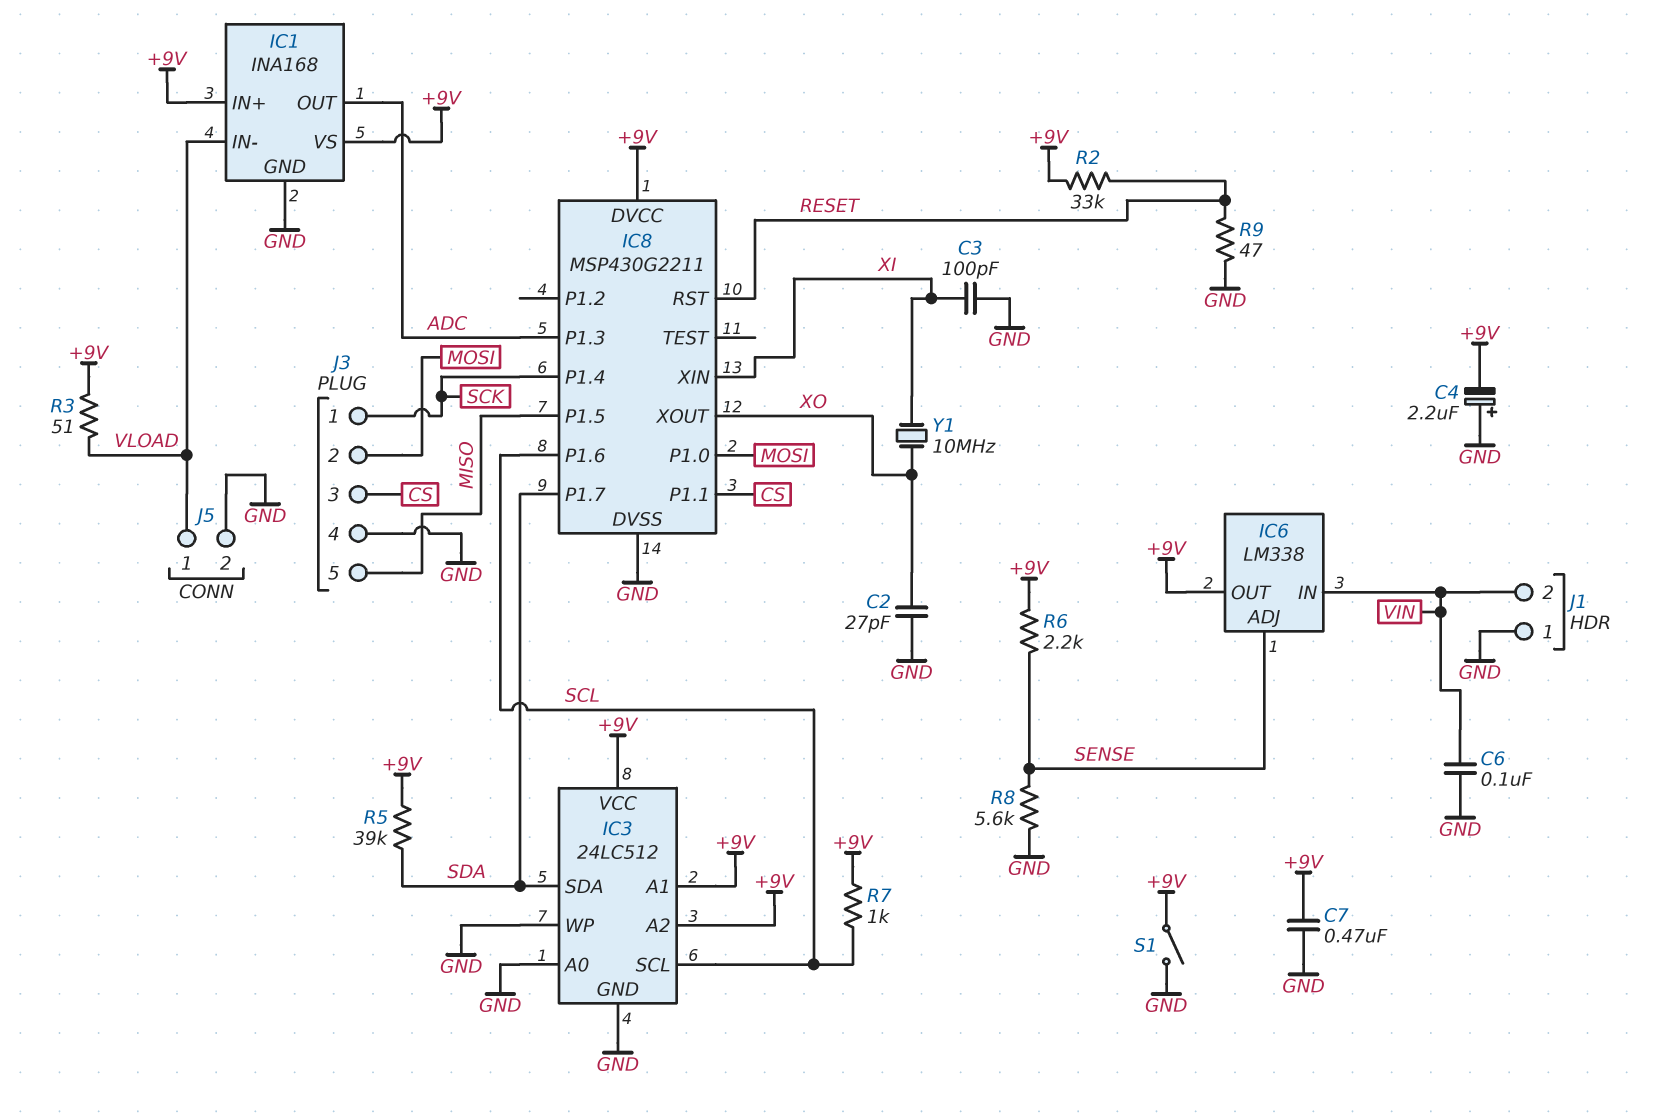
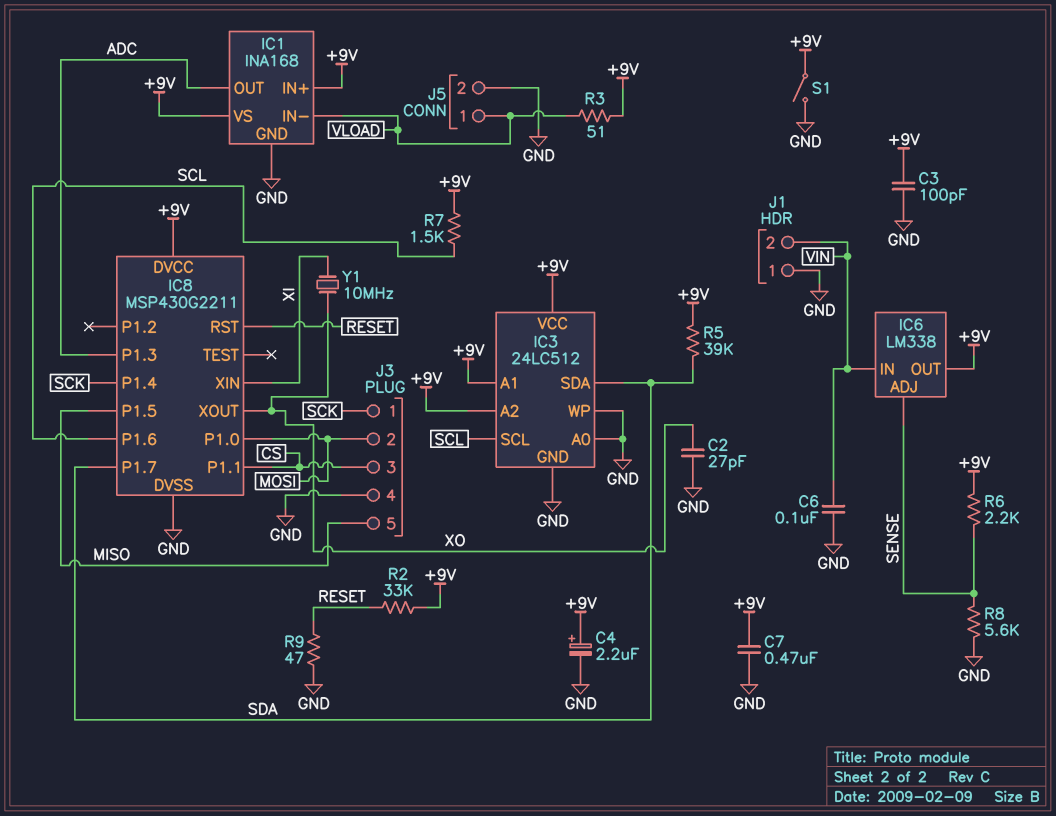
C3: 100pF (GND, XI) -> 100pF (+9V, GND)
C4: 2.2uF (plus GND, minus +9V) -> 2.2uF (plus +9V, minus GND)
R7: 1k (+9V, SCL) -> 1.5k (+9V, SCL)

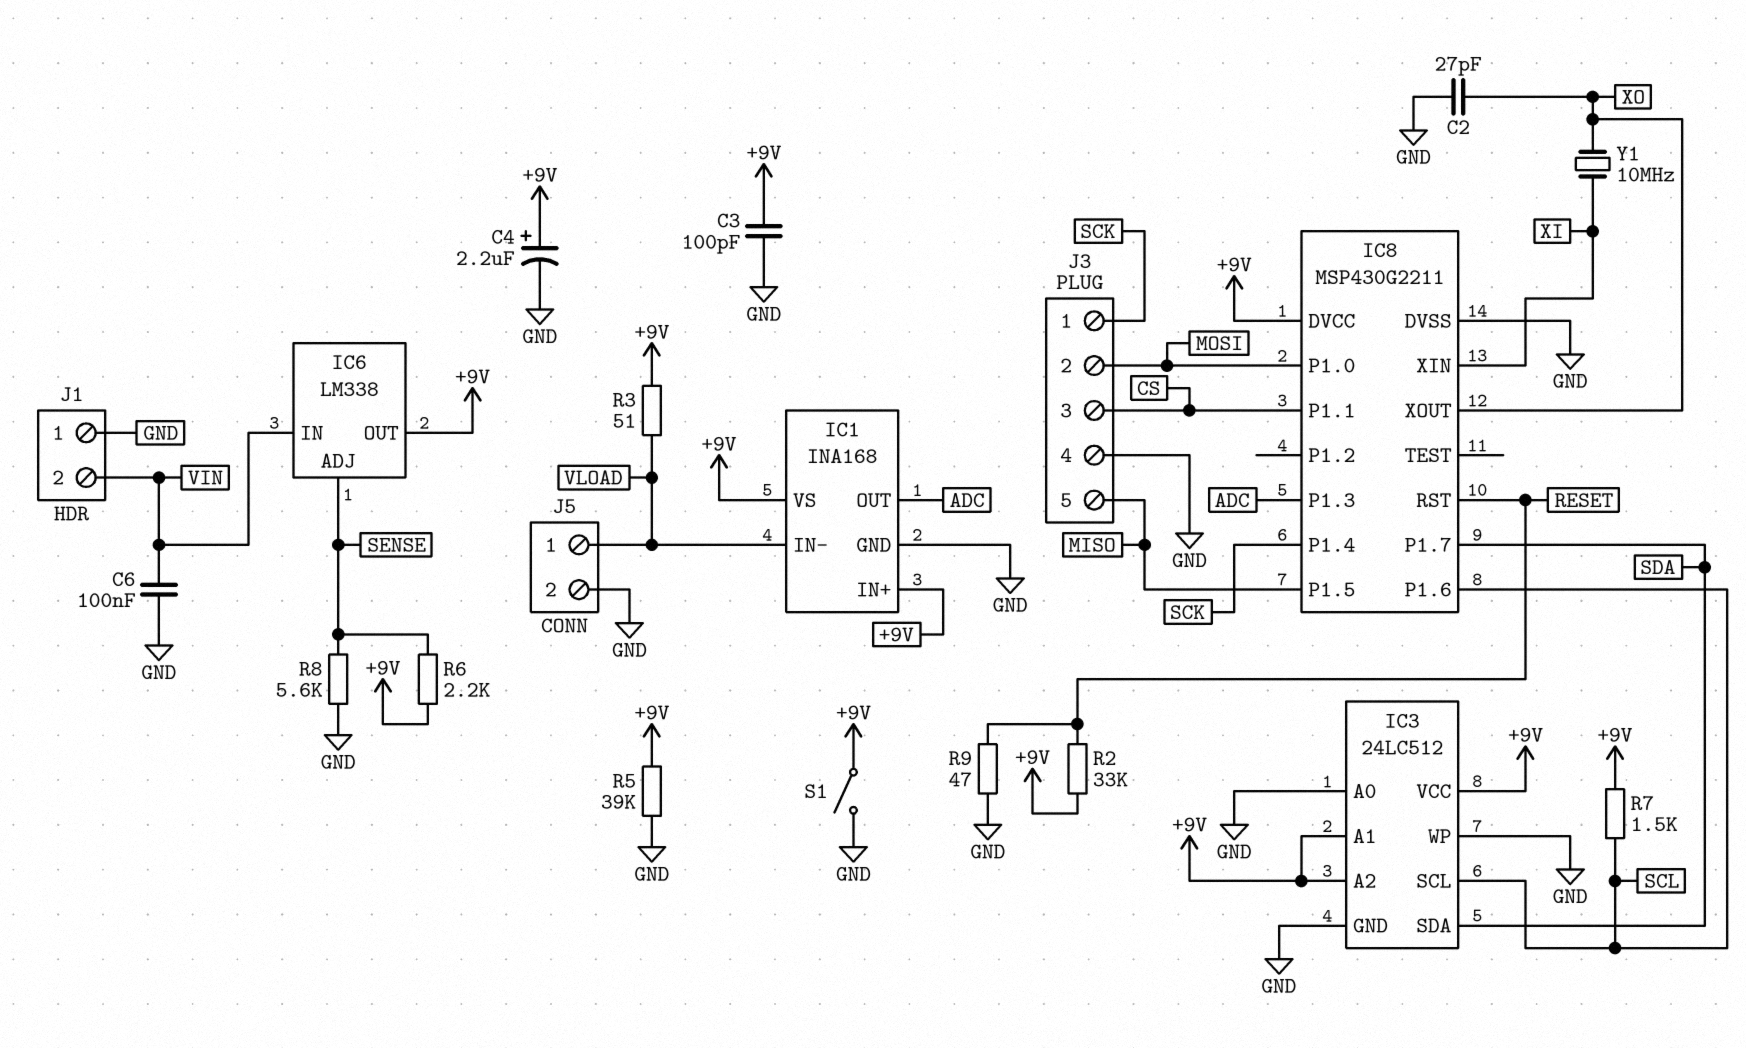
C7: 470nF (+9V, GND) -> none
R5: 39k (+9V, SDA) -> 39k (+9V, GND)

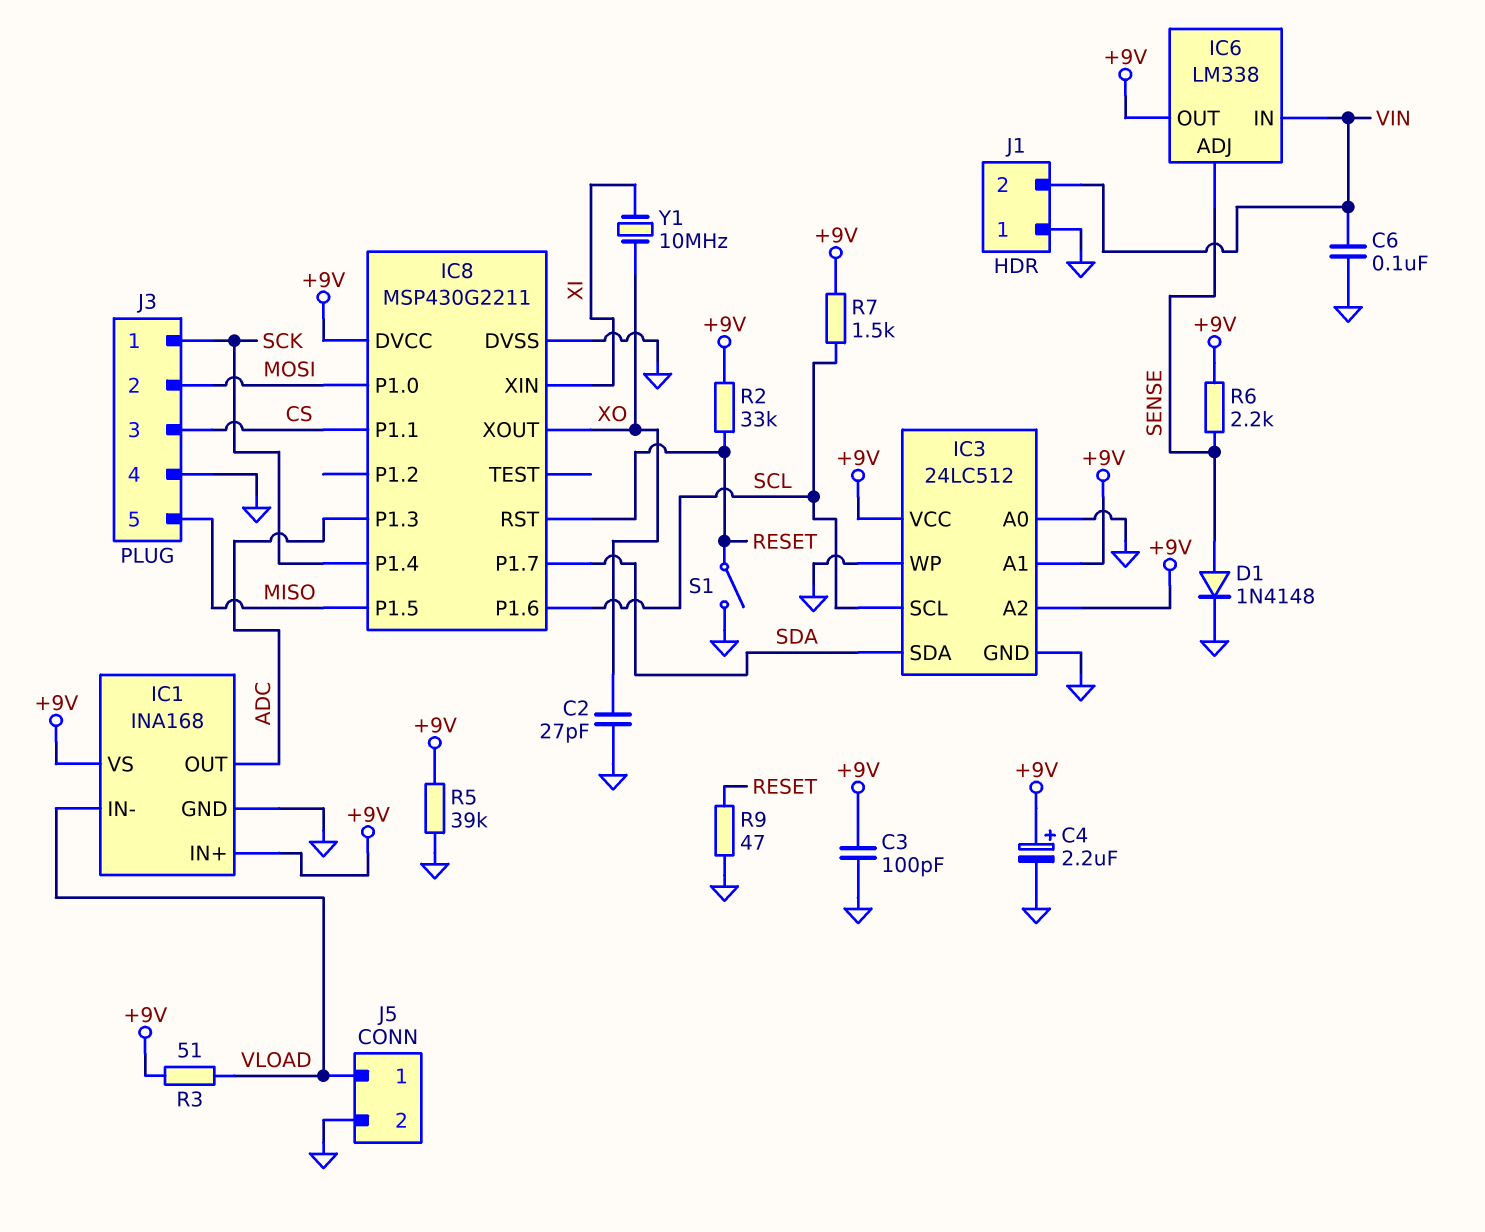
D1: none -> diode 1N4148 (A SENSE, K GND)
R8: 5.6k (GND, SENSE) -> none
S1: switch (+9V, GND) -> switch (GND, RESET)

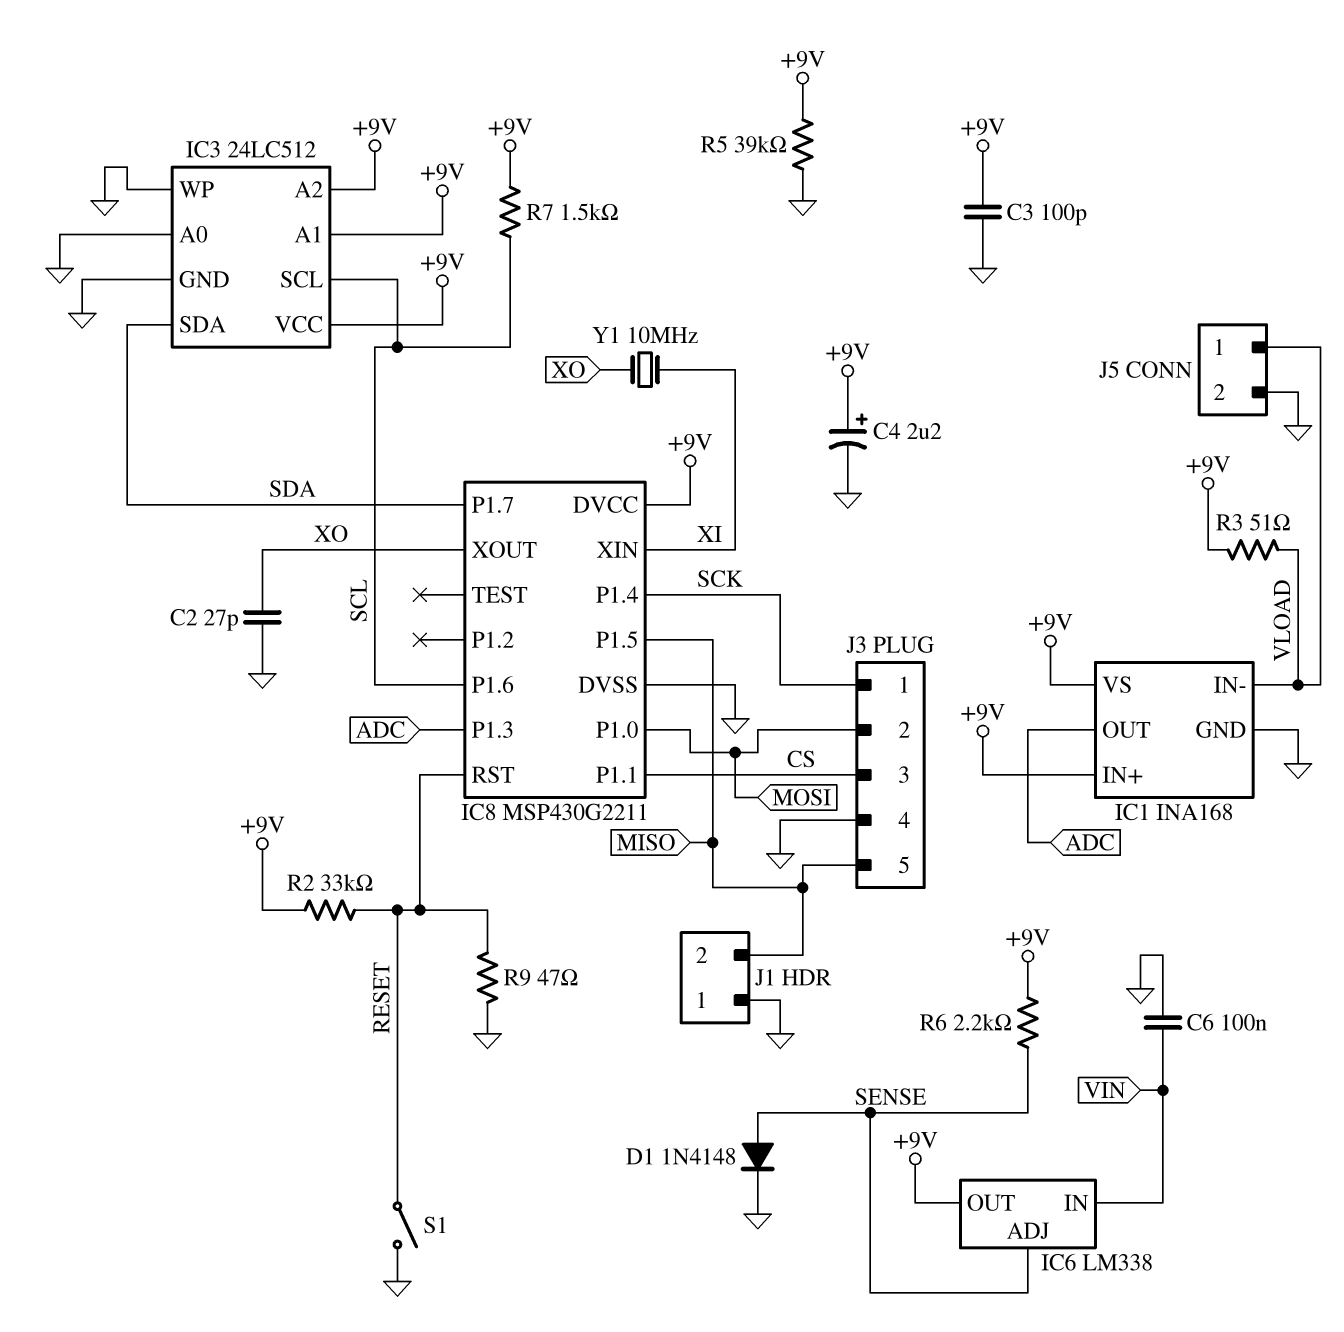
J1 pin 2: VIN -> MISO

